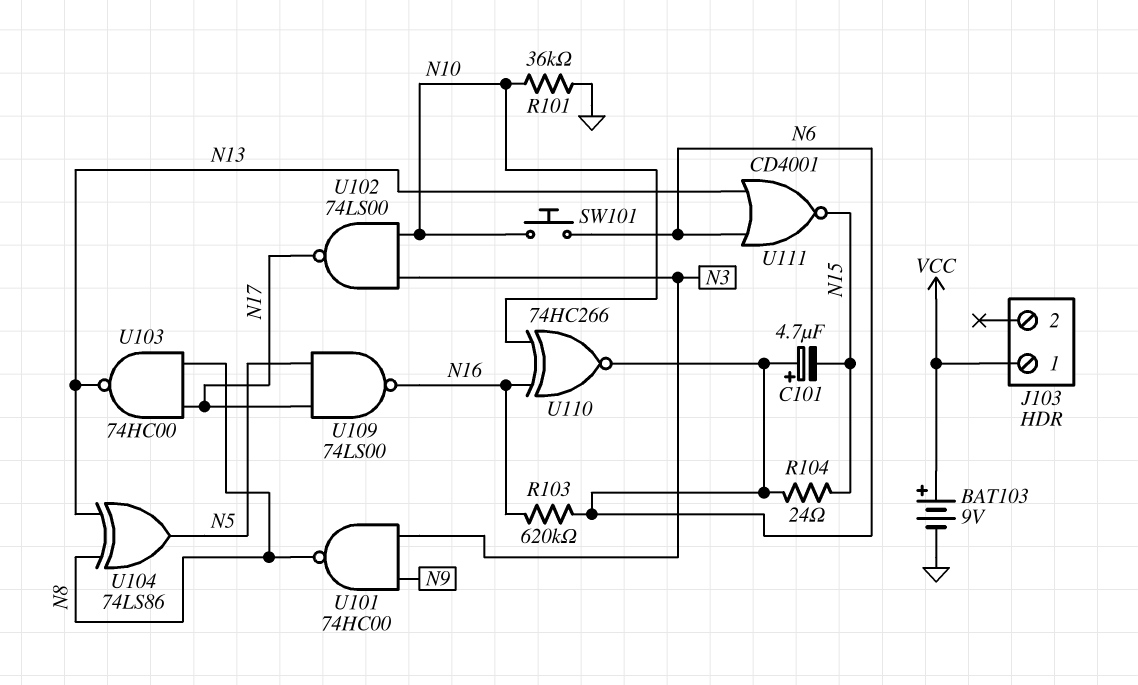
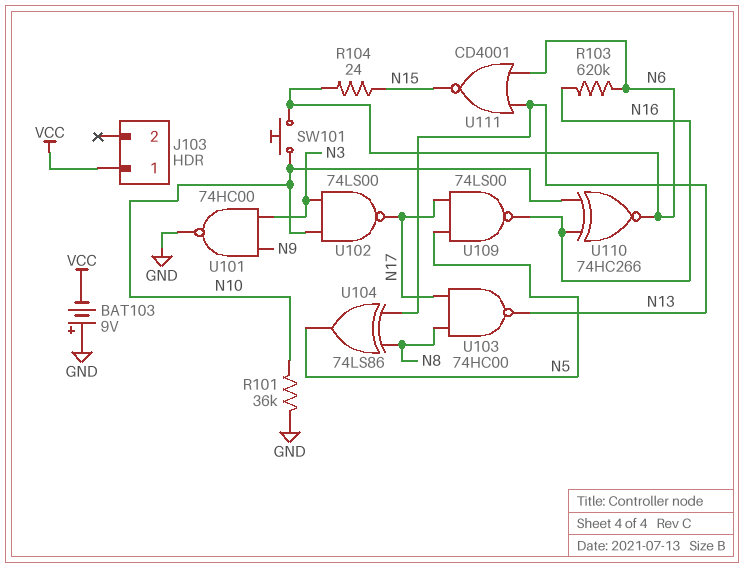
BAT103: 9V (plus VCC, minus GND) -> 9V (plus GND, minus VCC)
C101: 4.7uF (plus N6, minus N15) -> none
U101: NAND 74HC00 (in N3, in N9, out N8) -> NAND 74HC00 (in N3, in N9, out GND)

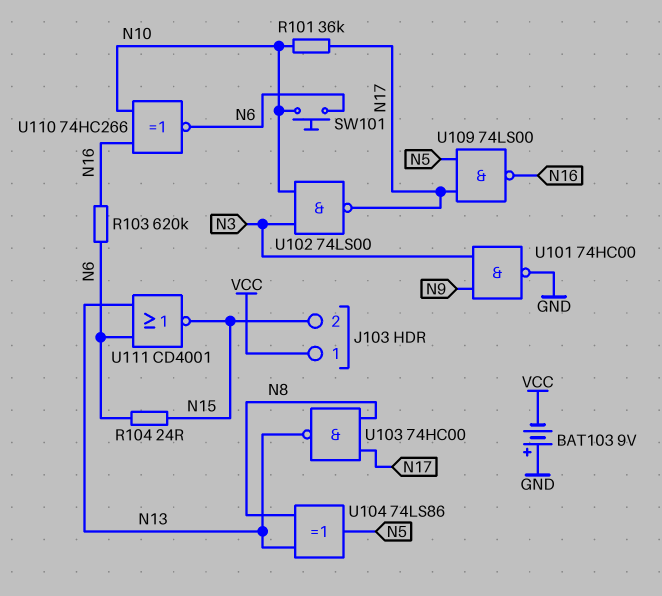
J103 pin 2: none -> N15
R101: 36k (GND, N10) -> 36k (N10, N17)

